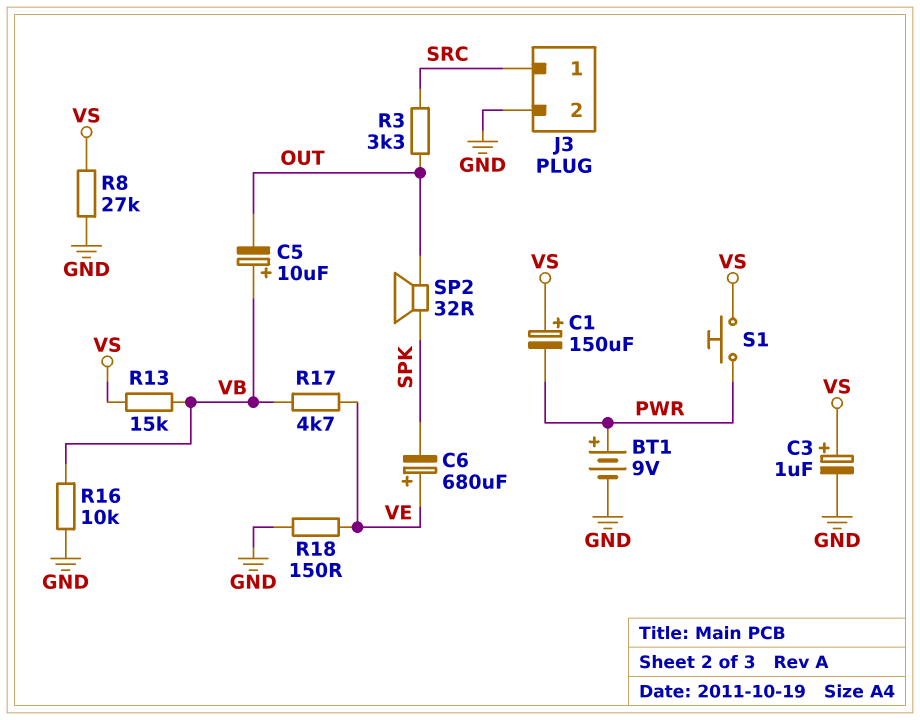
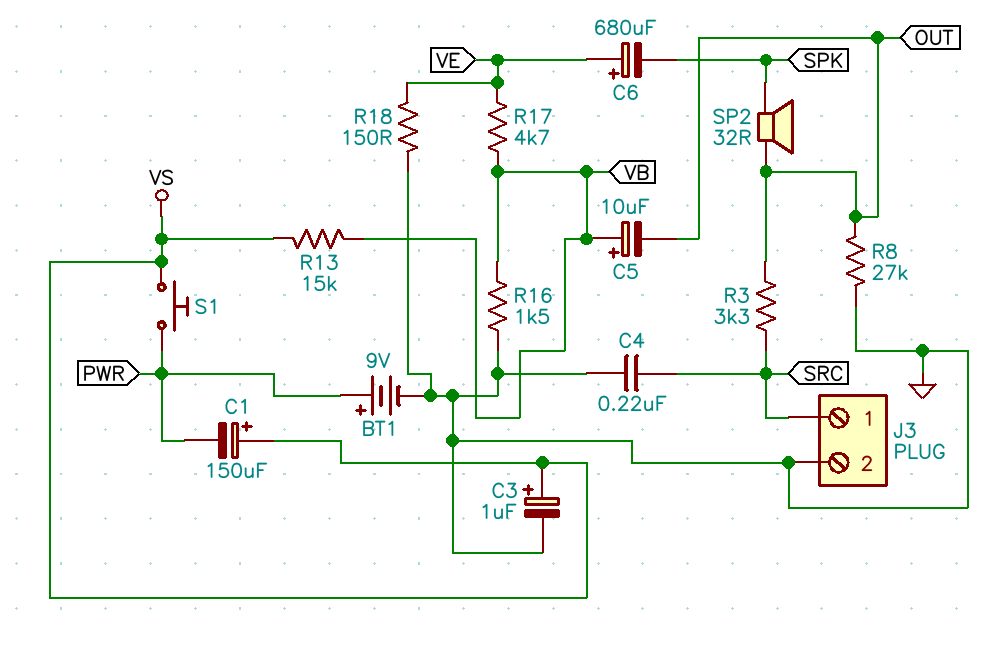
C4: none -> 220nF (GND, SRC)
R8: 27k (GND, VS) -> 27k (GND, OUT)
R16: 10k (GND, VB) -> 1.5k (GND, VB)

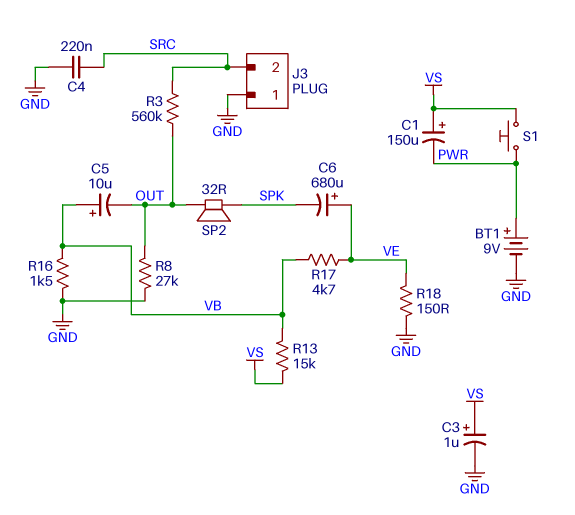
J3 pin 1: SRC -> GND
J3 pin 2: GND -> SRC
R3: 3.3k (OUT, SRC) -> 560k (OUT, SRC)

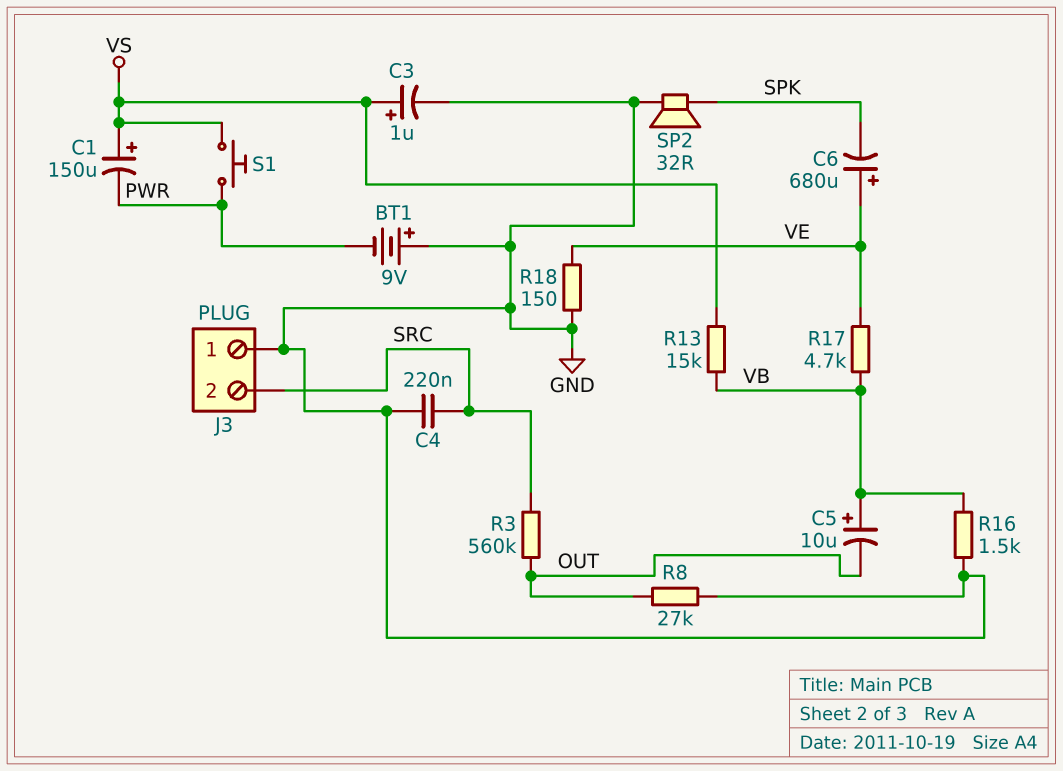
BT1: 9V (plus PWR, minus GND) -> 9V (plus GND, minus PWR)
SP2: speaker 32R (OUT, SPK) -> speaker 32R (GND, SPK)

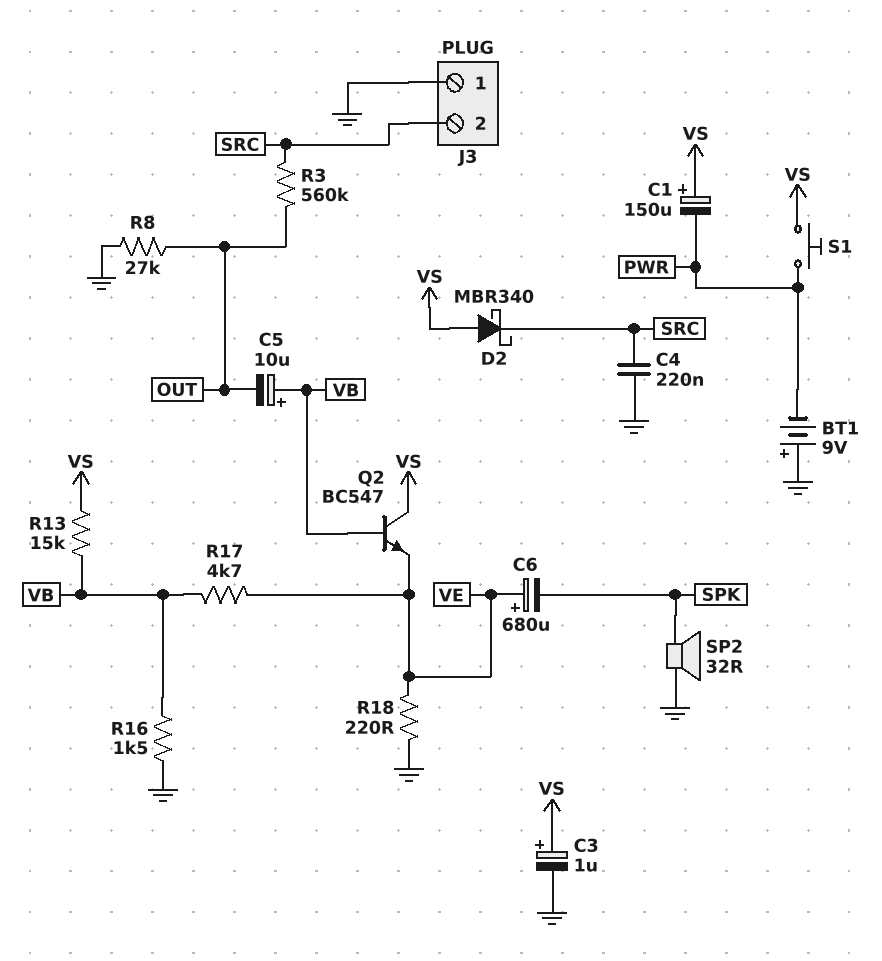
D2: none -> schottky MBR340 (A VS, K SRC)
Q2: none -> NPN BC547 (B VB, C VS, E VE)
R18: 150 (GND, VE) -> 220 (GND, VE)

